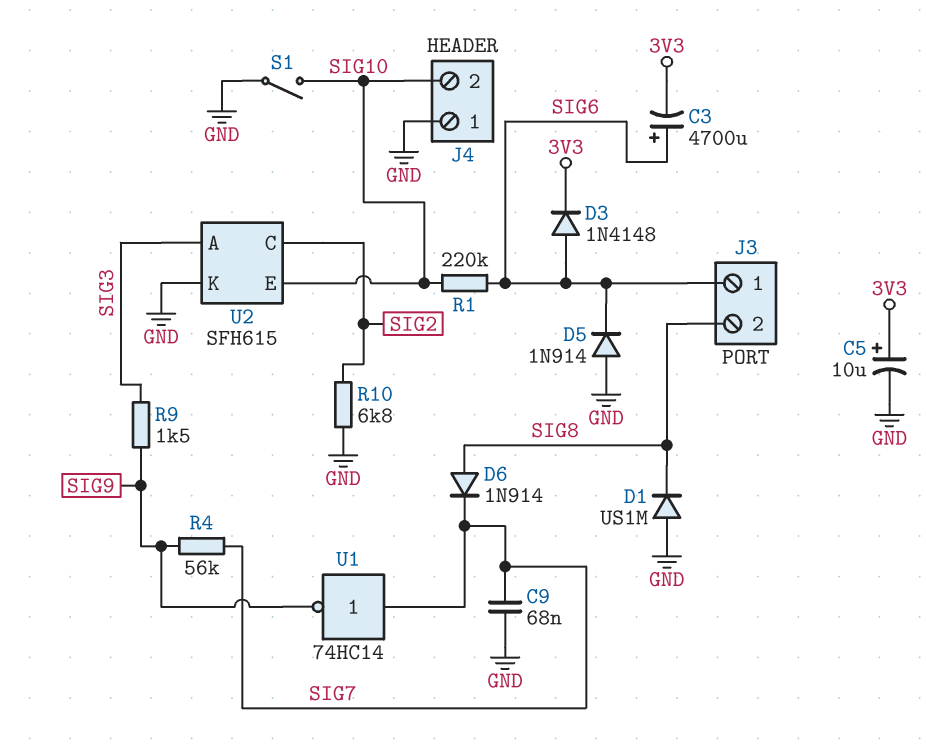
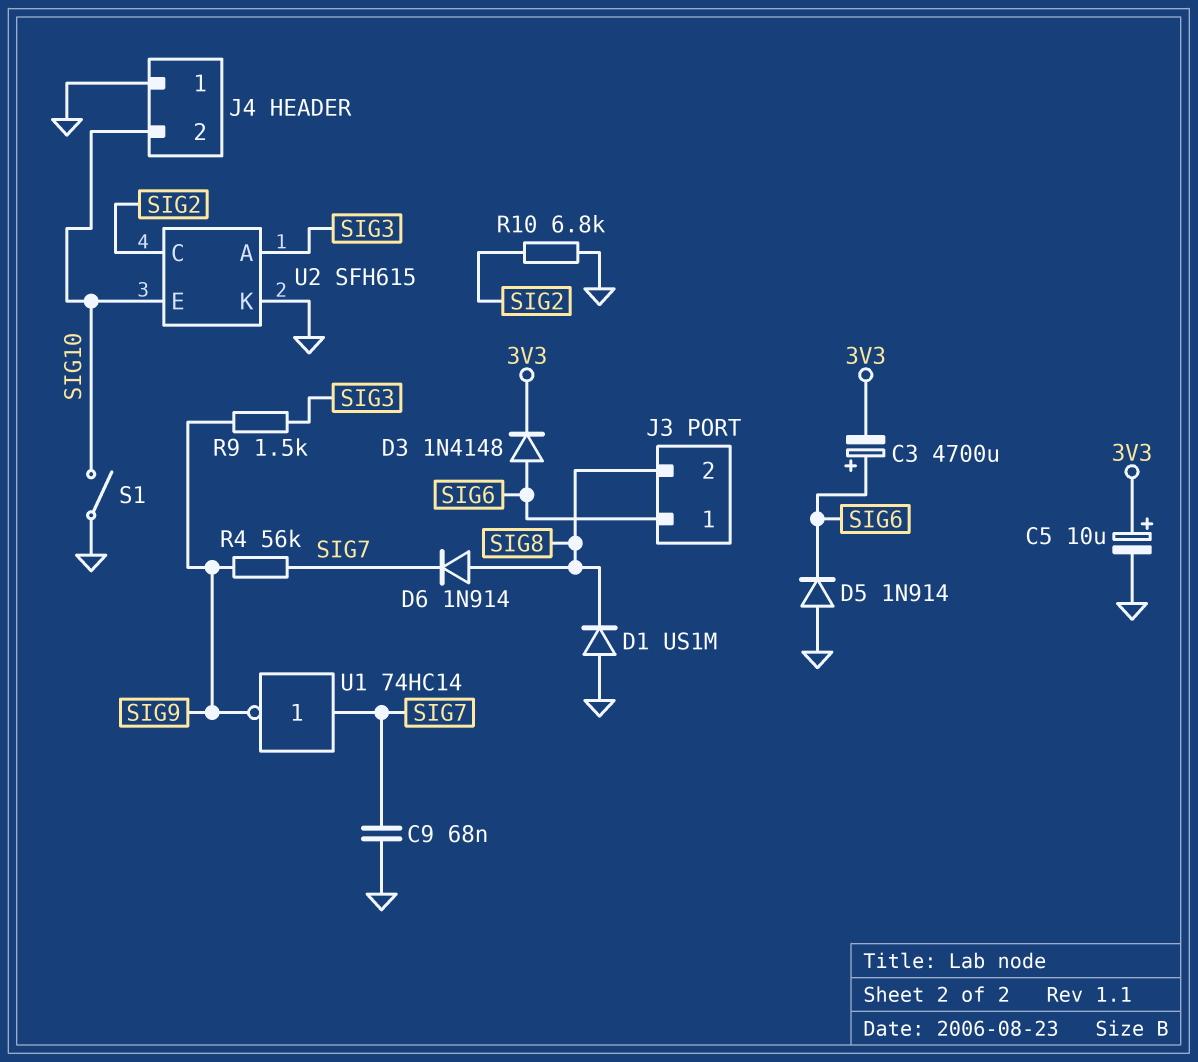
R1: 220k (SIG6, SIG10) -> none

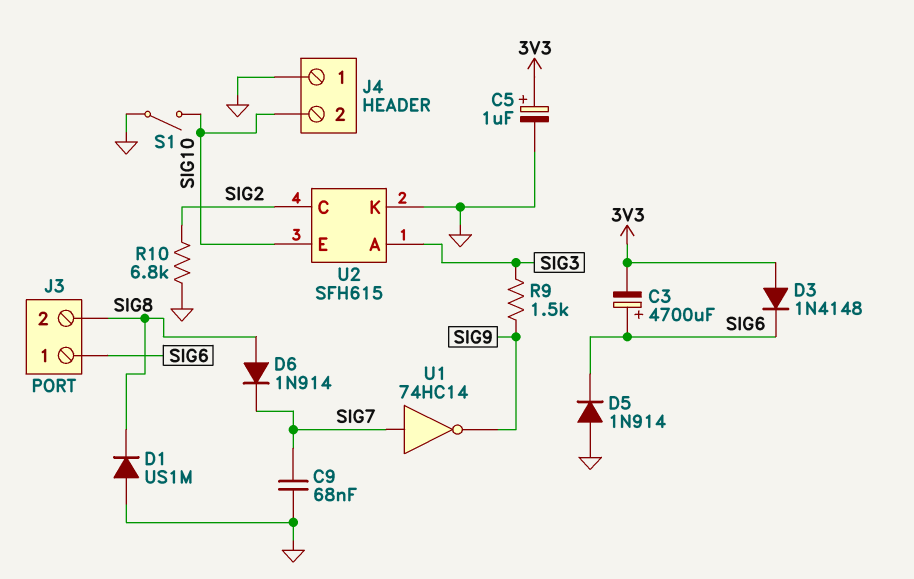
C5: 10uF (plus 3V3, minus GND) -> 1uF (plus 3V3, minus GND)
D3: diode 1N4148 (A SIG6, K 3V3) -> diode 1N4148 (A 3V3, K SIG6)
R4: 56k (SIG7, SIG9) -> none

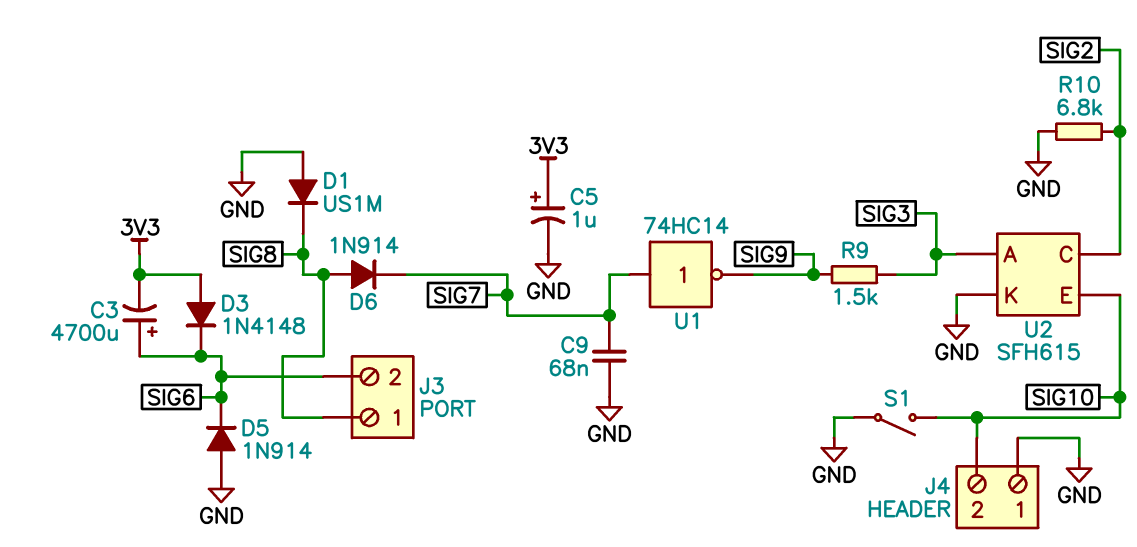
J3 pin 1: SIG6 -> SIG8
J3 pin 2: SIG8 -> SIG6

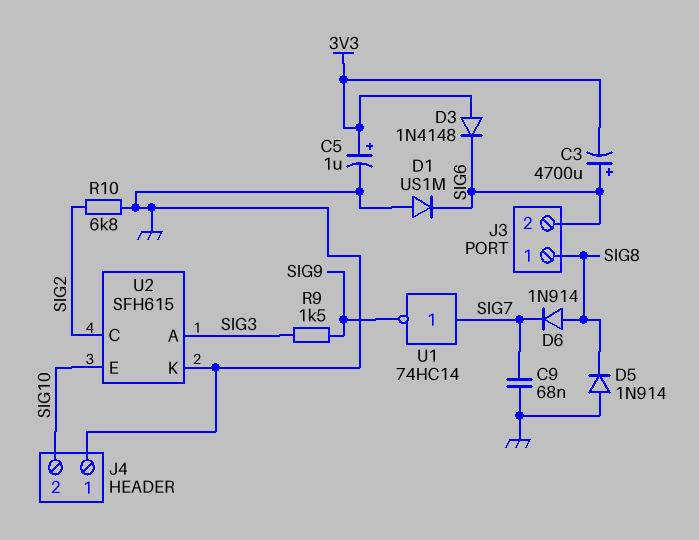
D1: diode US1M (A GND, K SIG8) -> diode US1M (A GND, K SIG6)
D5: diode 1N914 (A GND, K SIG6) -> diode 1N914 (A GND, K SIG8)
S1: switch (GND, SIG10) -> none

